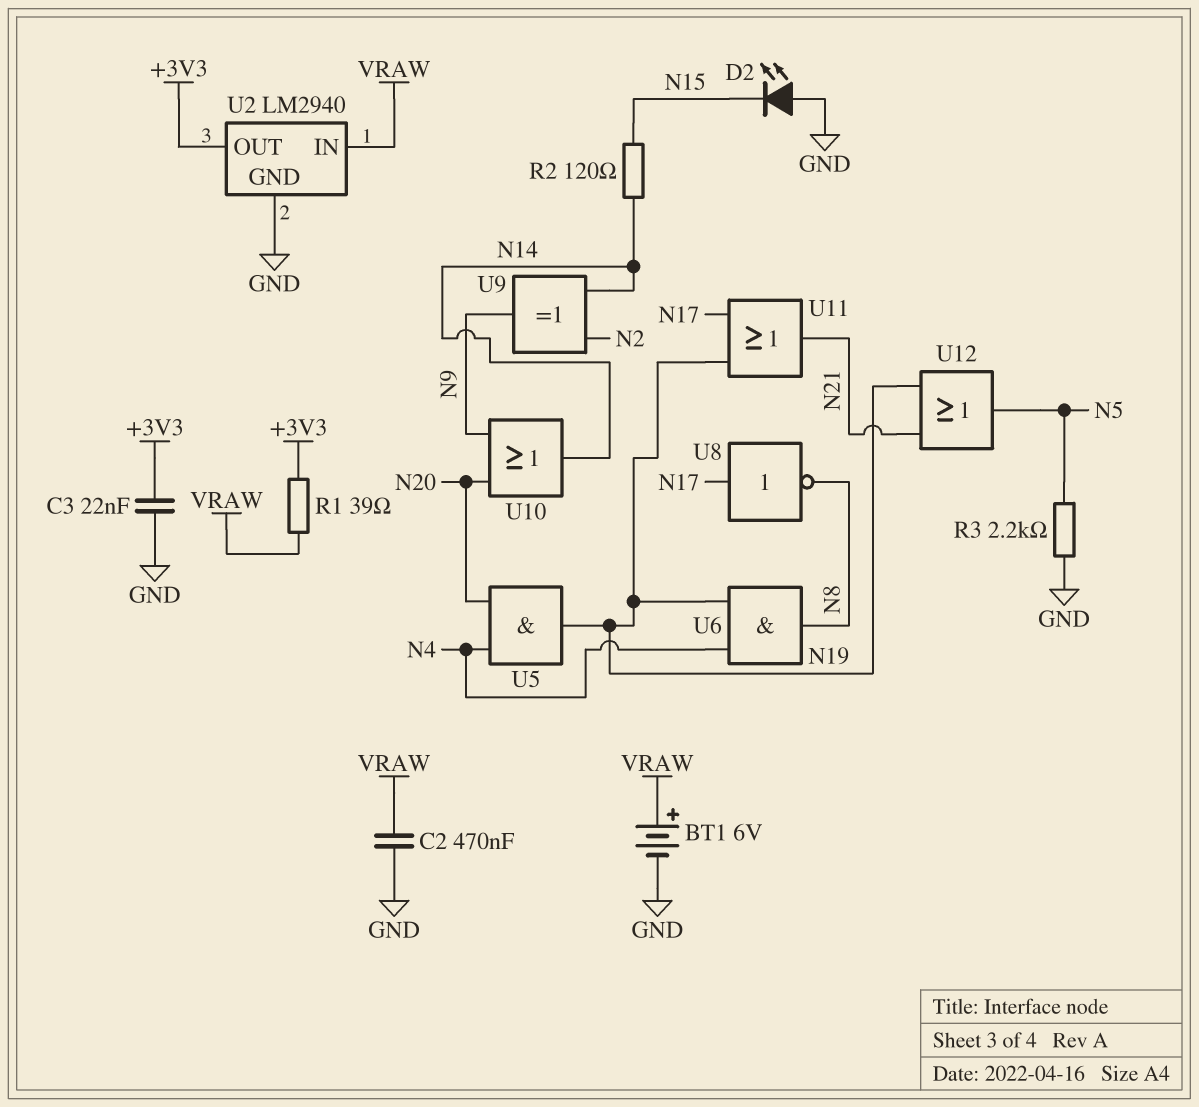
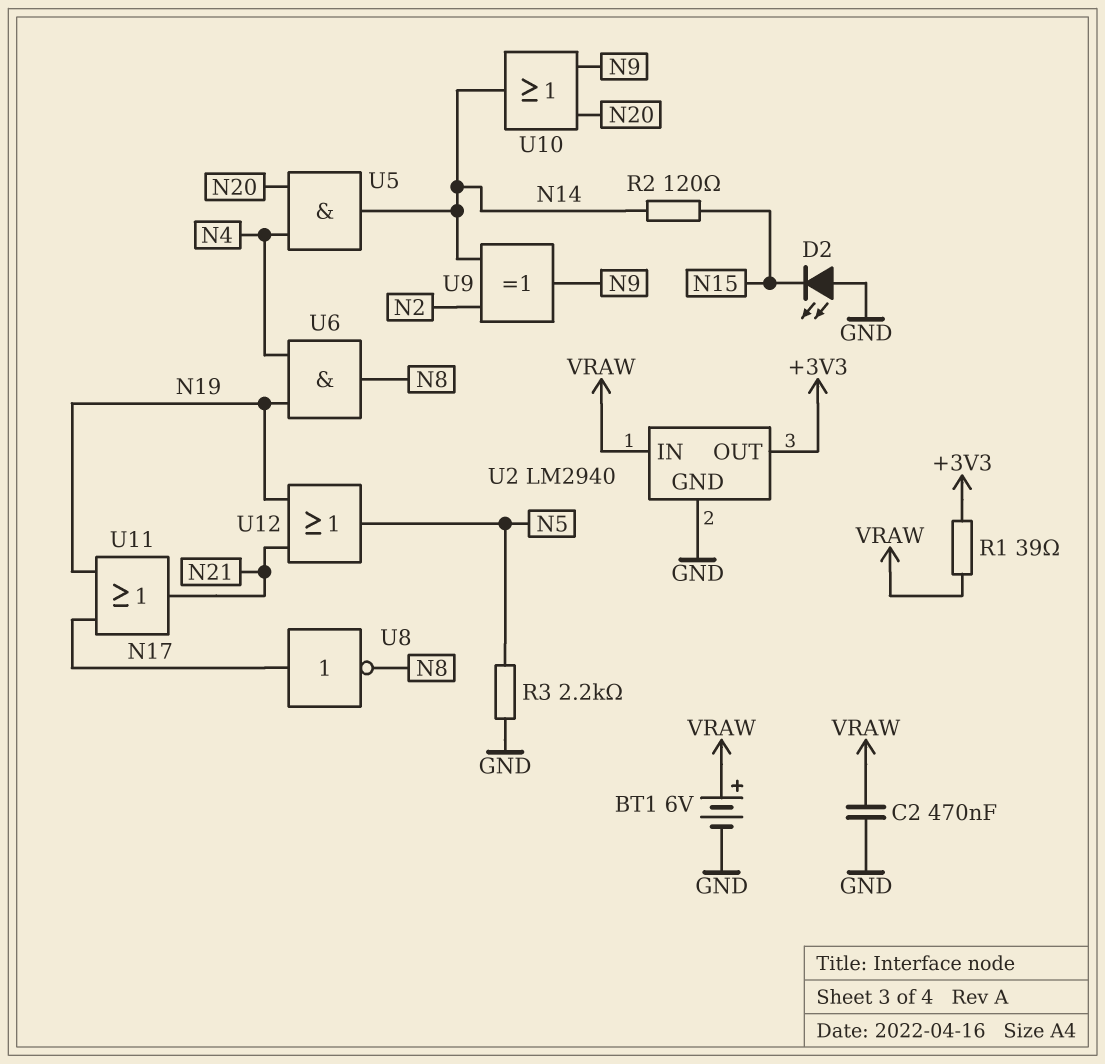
C3: 22nF (+3V3, GND) -> none
U5: AND (in N4, in N20, out N19) -> AND (in N4, in N20, out N14)

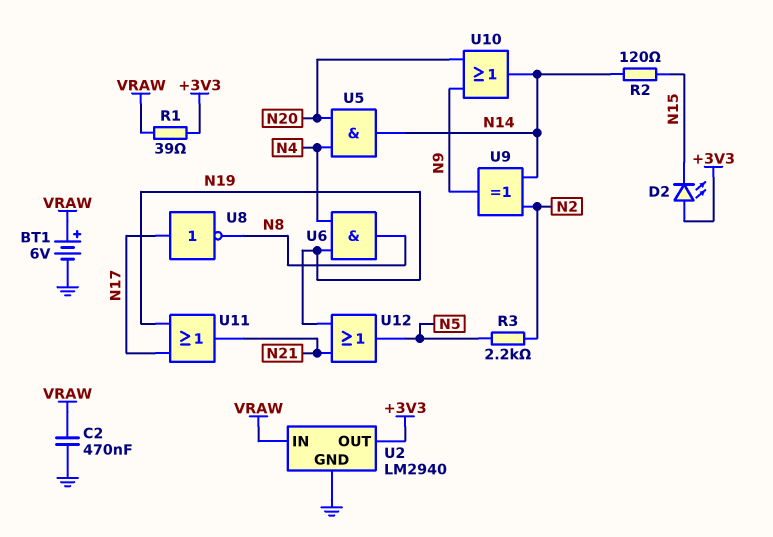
D2: LED (A GND, K N15) -> LED (A +3V3, K N15)
R3: 2.2k (GND, N5) -> 2.2k (N2, N5)

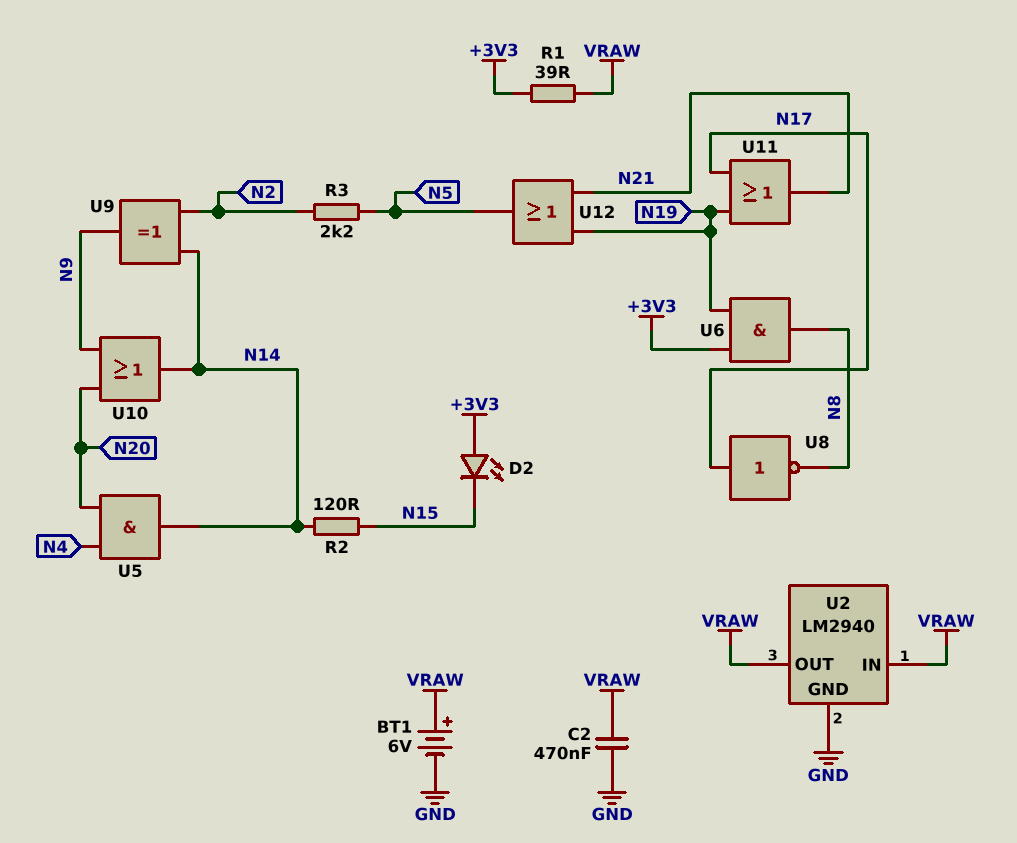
U2 pin OUT: +3V3 -> VRAW
U6: AND (in N4, in N19, out N8) -> AND (in +3V3, in N19, out N8)

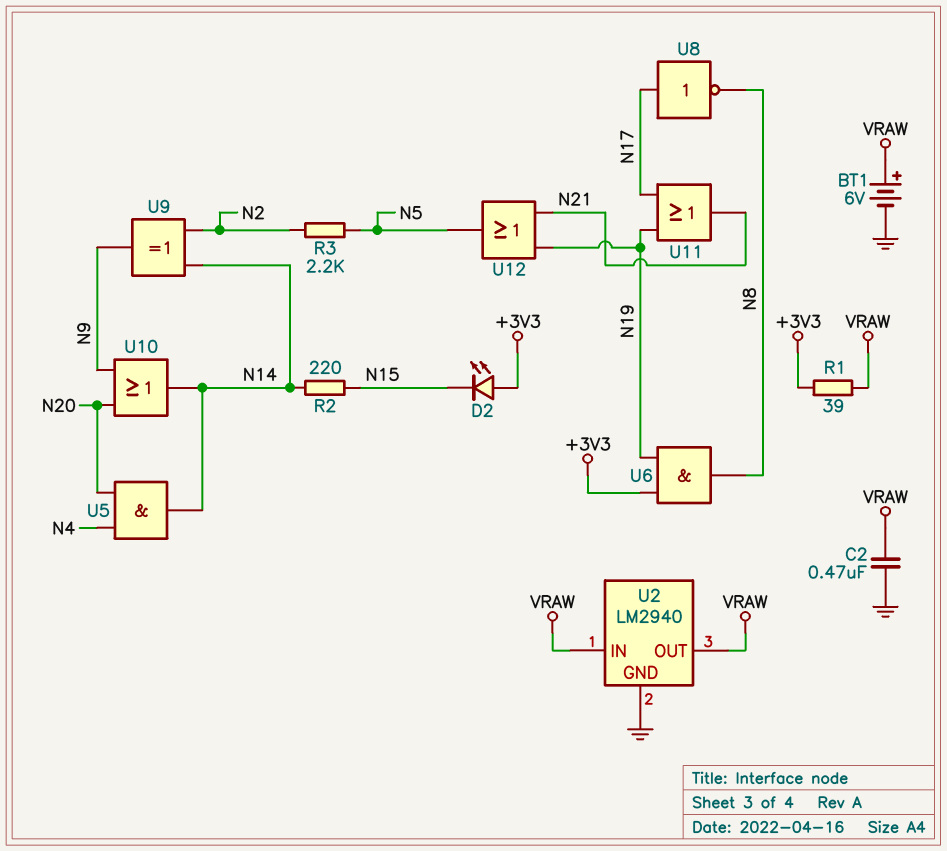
R2: 120 (N14, N15) -> 220 (N14, N15)

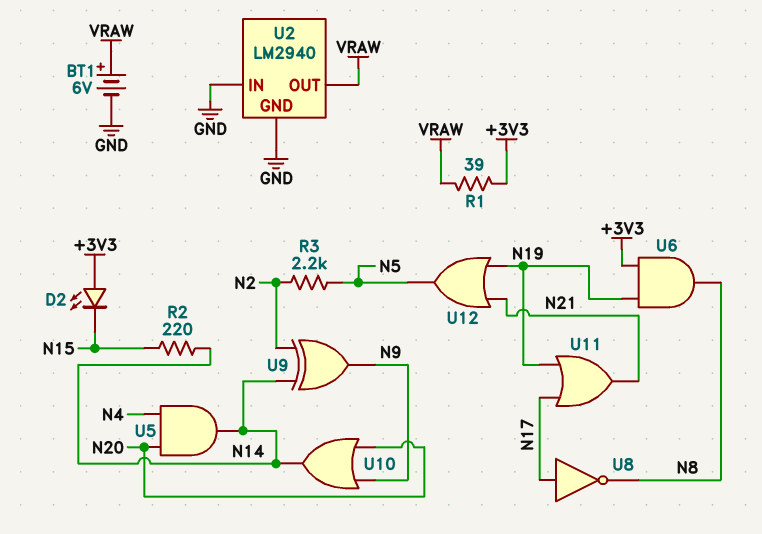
C2: 470nF (GND, VRAW) -> none
U2 pin IN: VRAW -> GND

